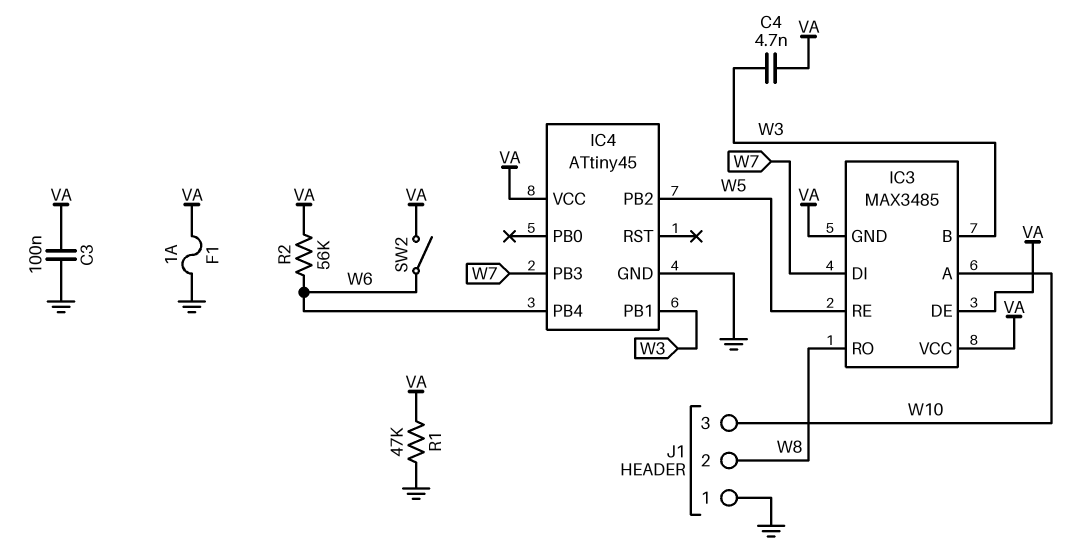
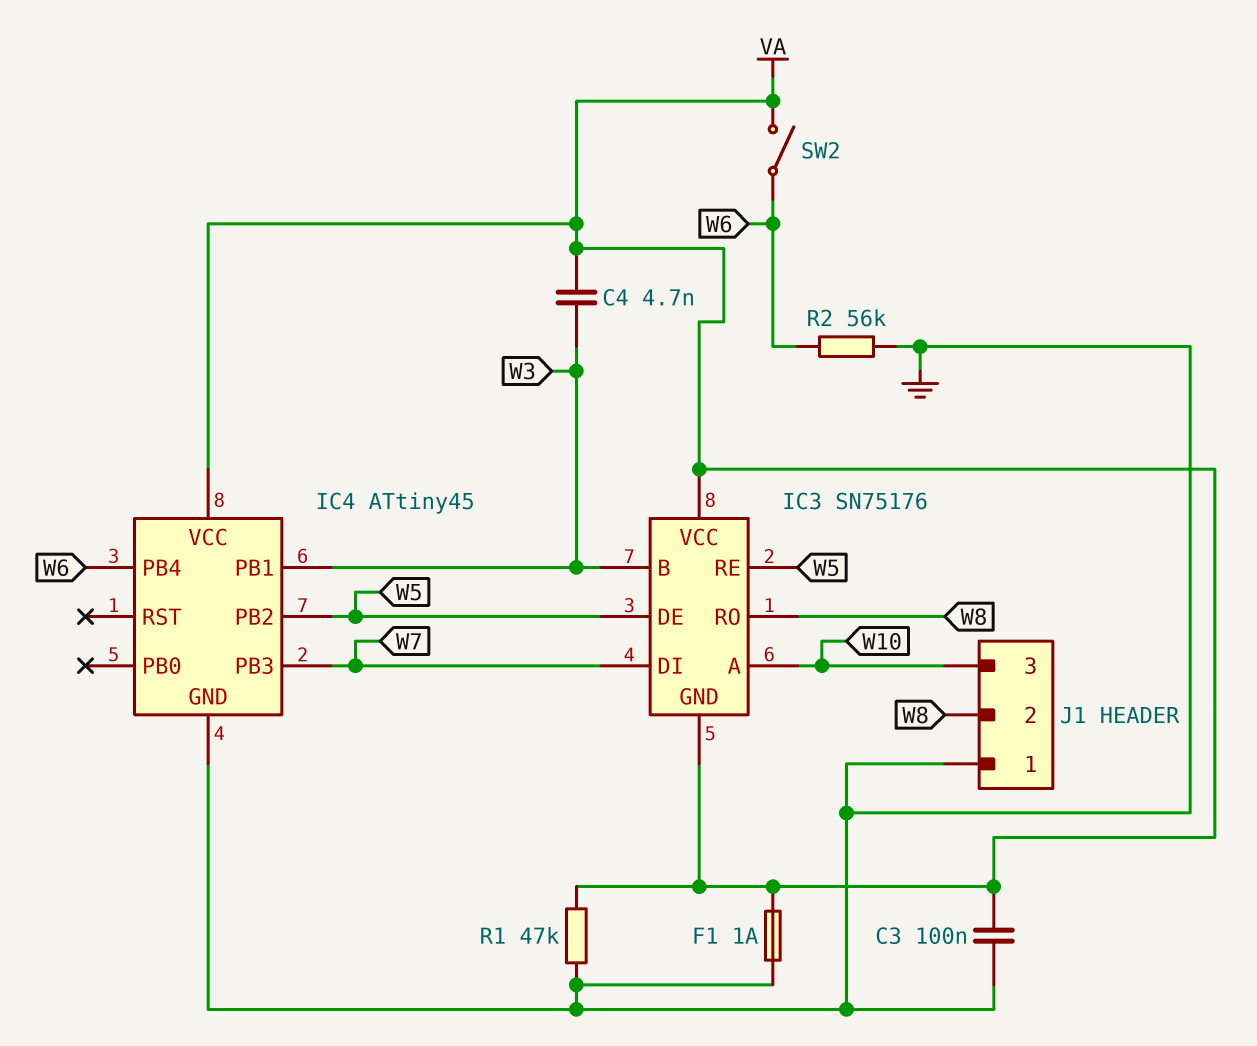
IC3: MAX3485 -> SN75176
IC3 pin DE: VA -> W5
R2: 56k (VA, W6) -> 56k (GND, W6)

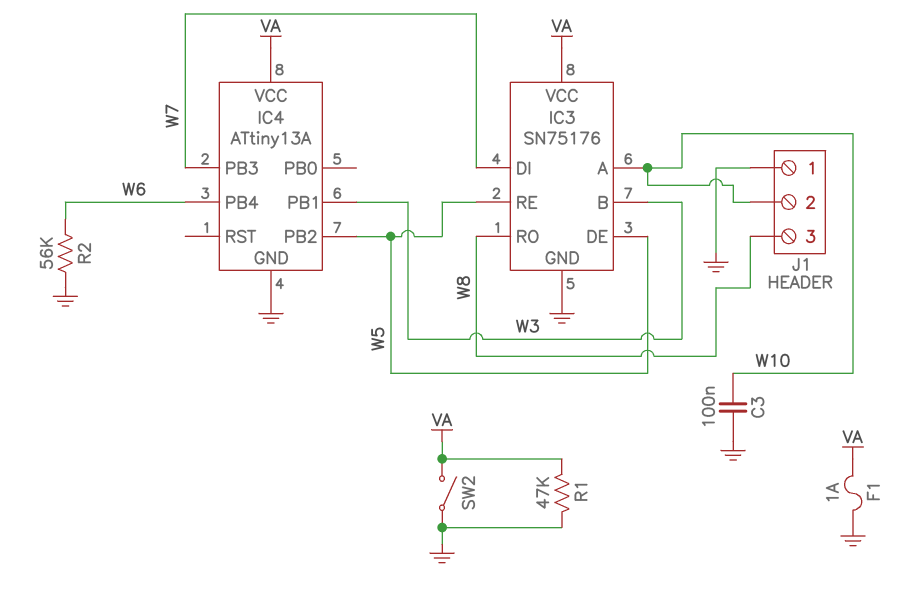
C3: 100nF (GND, VA) -> 100nF (GND, W10)
C4: 4.7nF (VA, W3) -> none
IC3 pin GND: VA -> GND
IC4: ATtiny45 -> ATtiny13A
J1 pin 2: W8 -> W10
J1 pin 3: W10 -> W8
SW2: switch (VA, W6) -> switch (GND, VA)

